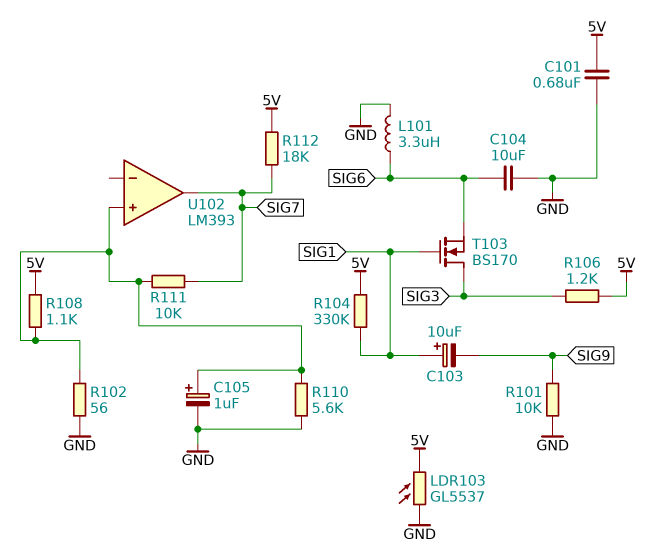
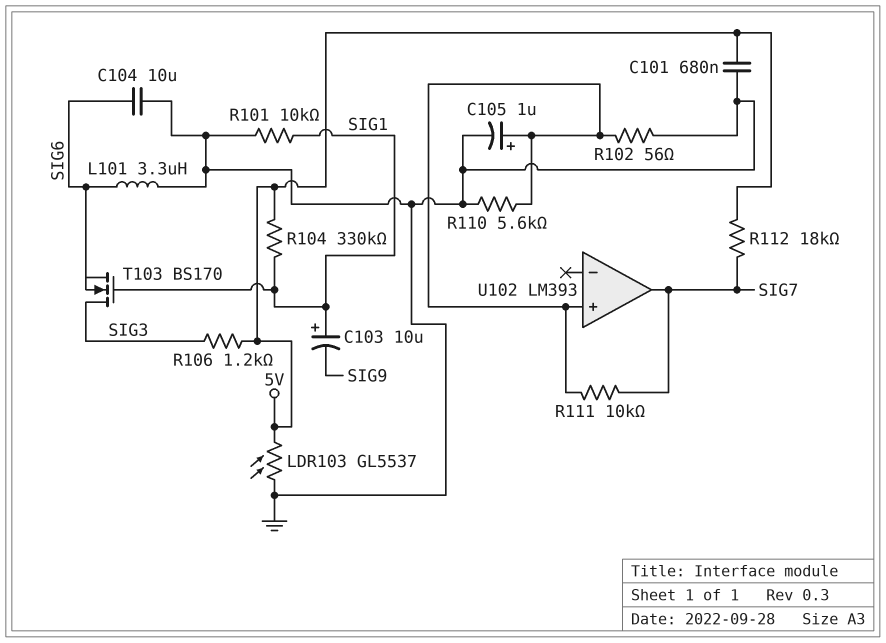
R101: 10k (GND, SIG9) -> 10k (GND, SIG1)
R108: 1.1k (5V, U102/in+) -> none

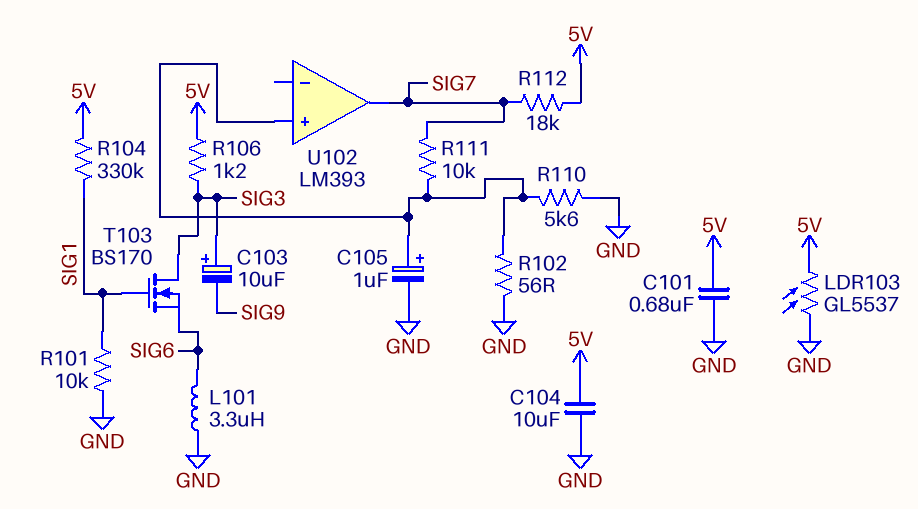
C103: 10uF (plus SIG1, minus SIG9) -> 10uF (plus SIG3, minus SIG9)
C104: 10uF (GND, SIG6) -> 10uF (5V, GND)

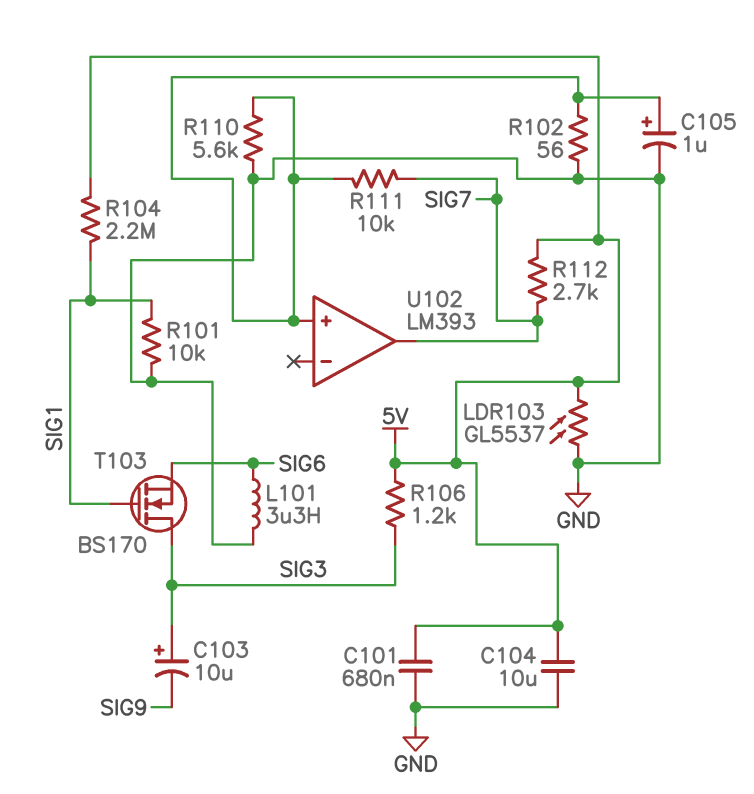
R104: 330k (5V, SIG1) -> 2.2M (5V, SIG1)
R112: 18k (5V, SIG7) -> 2.7k (5V, SIG7)

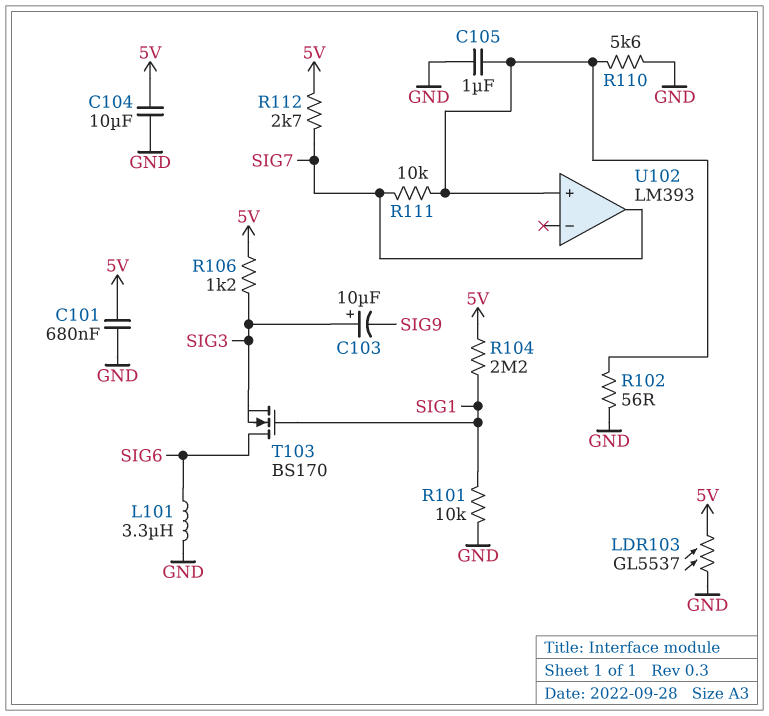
C105: 1uF (plus U102/in+, minus GND) -> 1uF (GND, U102/in+)
T103: NMOS BS170 (G SIG1, D SIG3, S SIG6) -> NMOS BS170 (G SIG1, D SIG6, S SIG3)

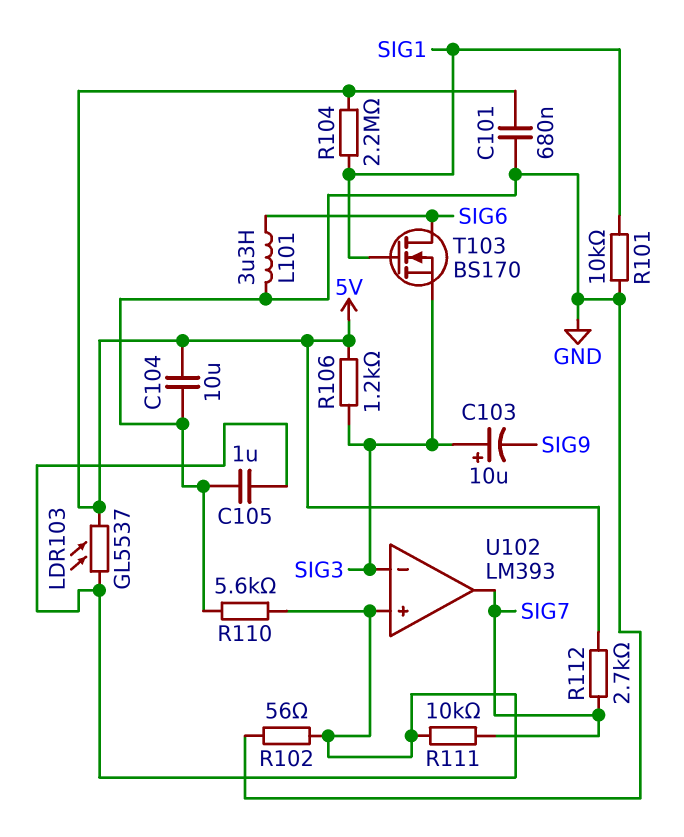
LDR103: GL5537 (5V, GND) -> GL5537 (5V, U102/in+)
U102 pin in-: none -> SIG3

